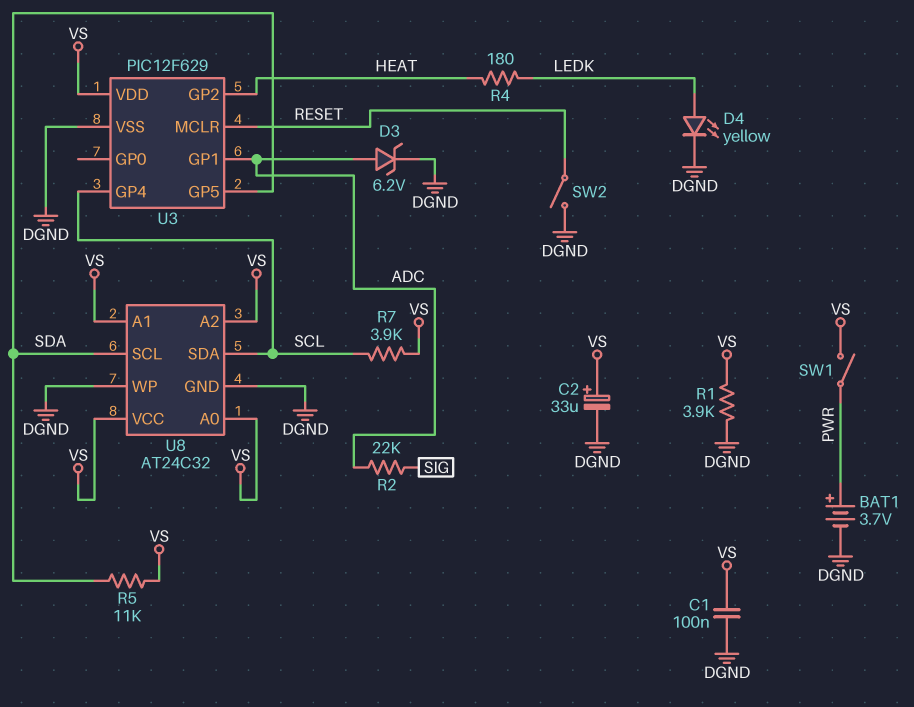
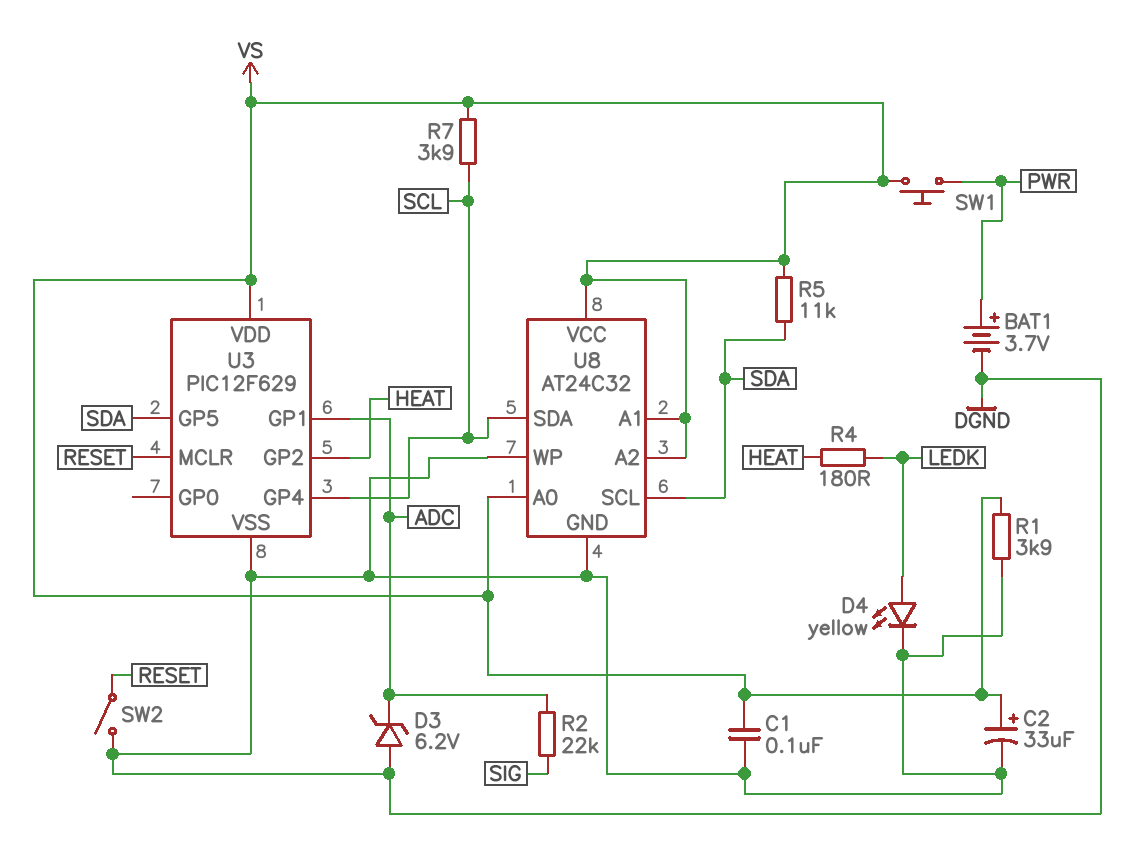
D3: zener 6.2V (A ADC, K DGND) -> zener 6.2V (A DGND, K ADC)
SW1: switch (PWR, VS) -> button (PWR, VS)

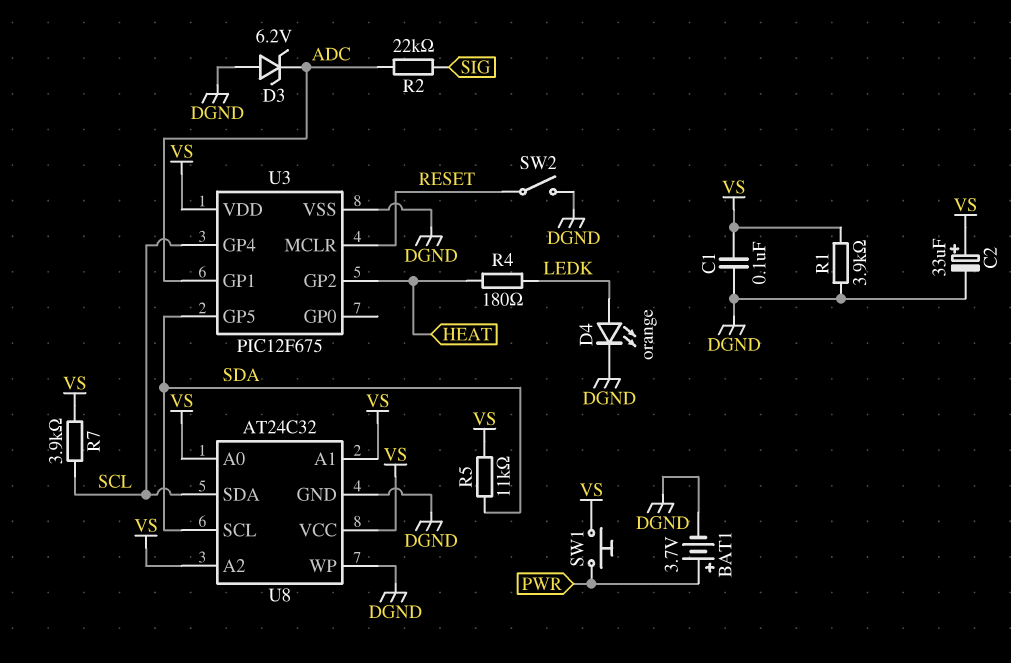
D4: LED yellow (A LEDK, K DGND) -> LED orange (A LEDK, K DGND)
U3: PIC12F629 -> PIC12F675

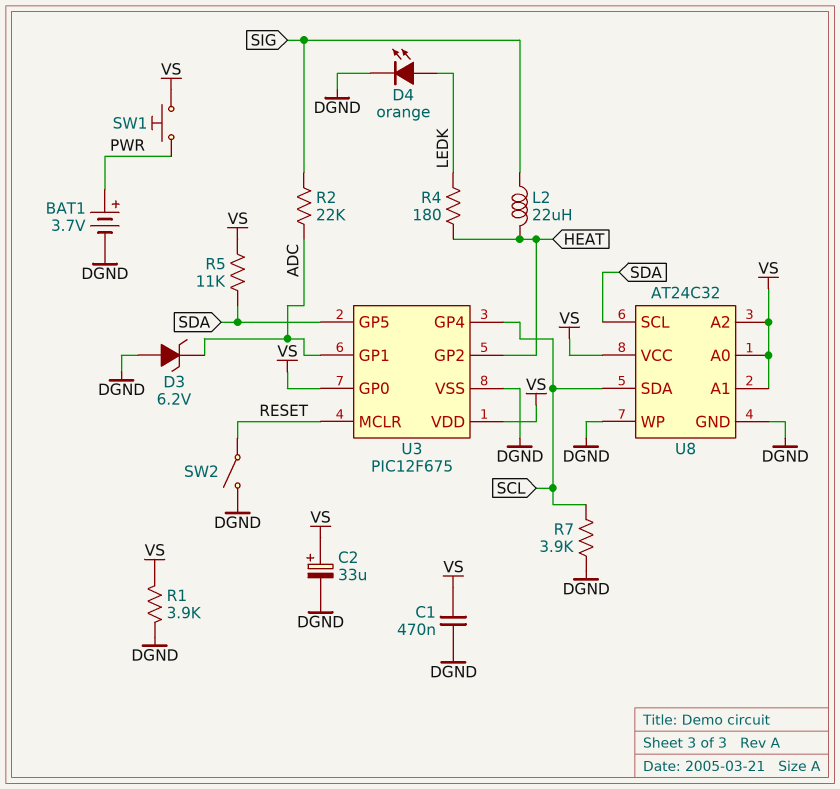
C1: 100nF (DGND, VS) -> 470nF (DGND, VS)
L2: none -> 22uH (HEAT, SIG)
R7: 3.9k (SCL, VS) -> 3.9k (DGND, SCL)
U3 pin GP0: none -> VS

